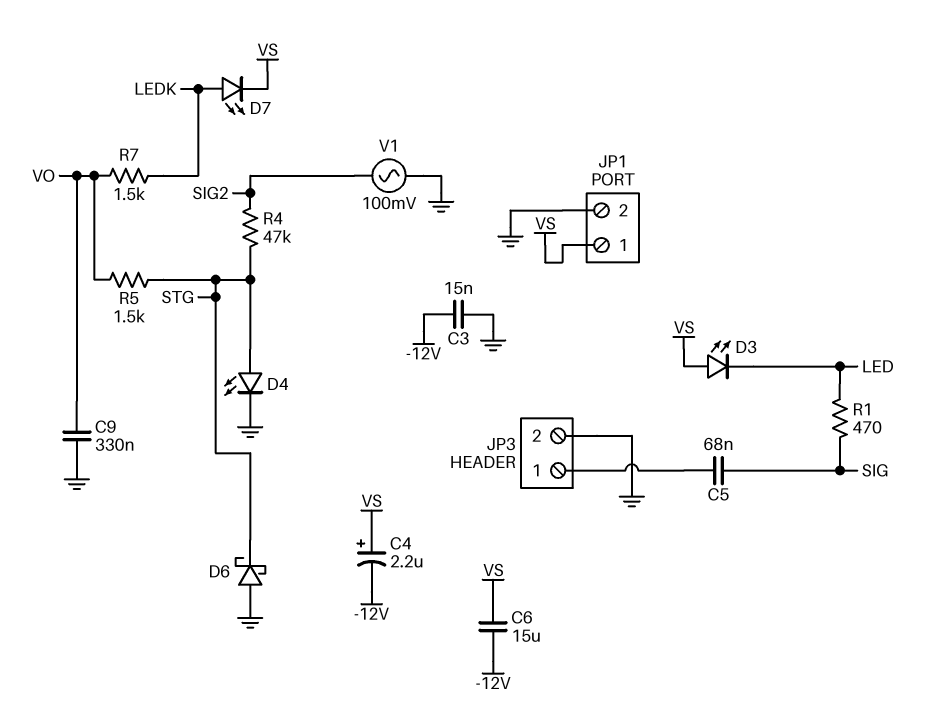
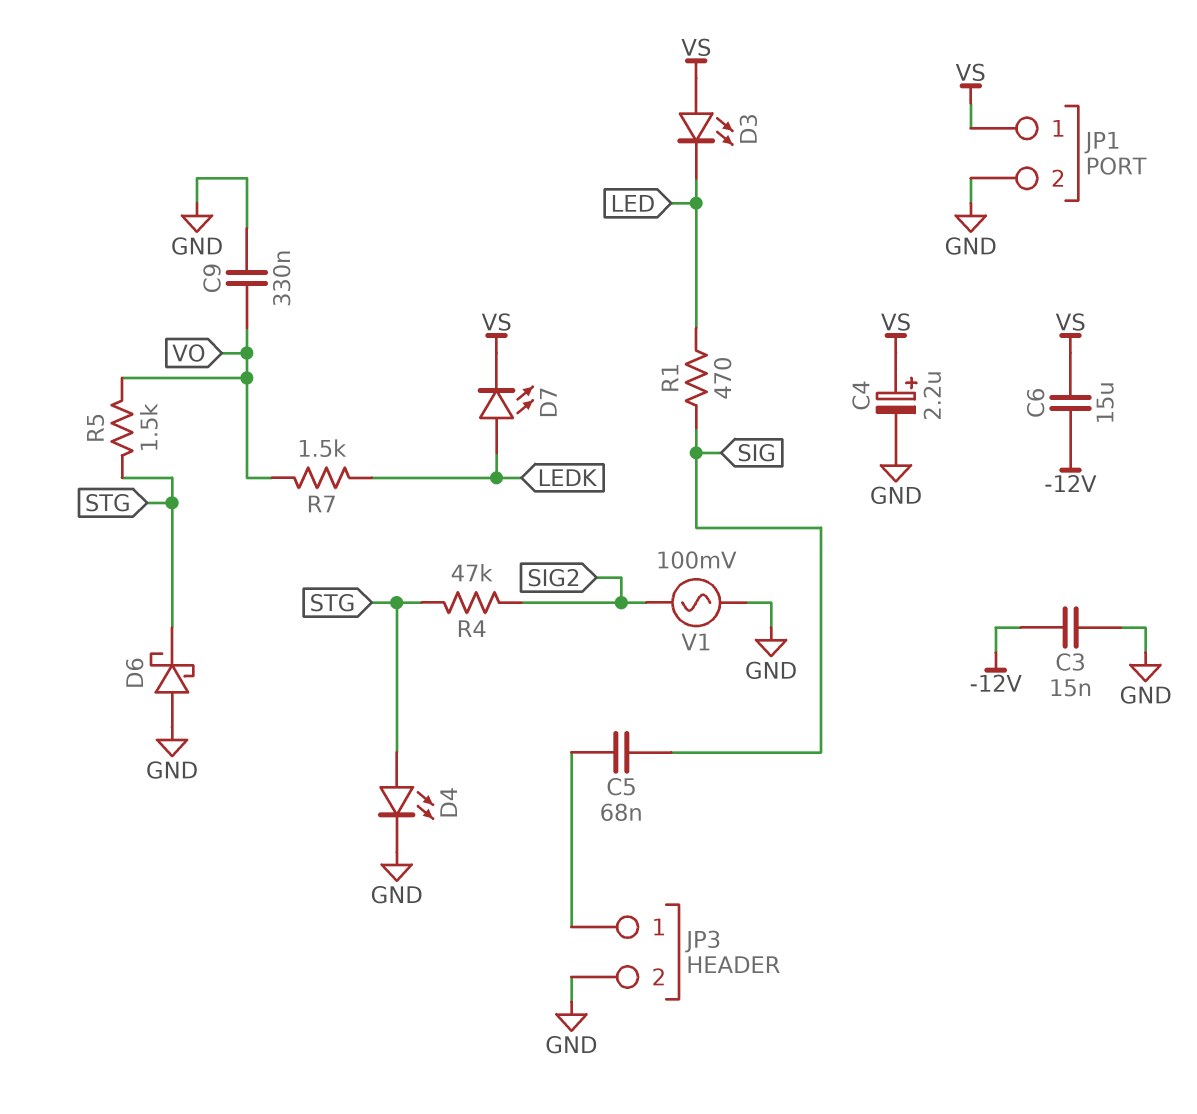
C4: 2.2uF (plus VS, minus -12V) -> 2.2uF (plus VS, minus GND)

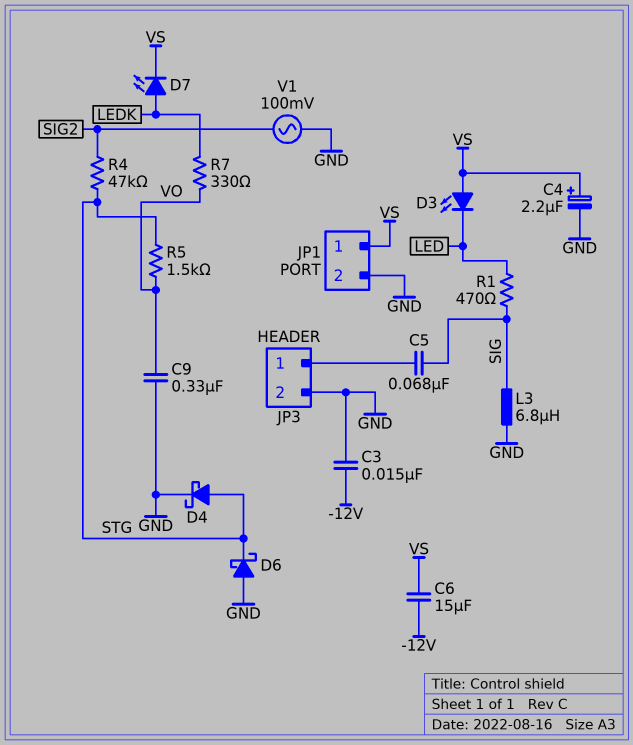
D4: LED (A STG, K GND) -> schottky (A STG, K GND)
L3: none -> 6.8uH (GND, SIG)
R7: 1.5k (LEDK, VO) -> 330 (LEDK, VO)

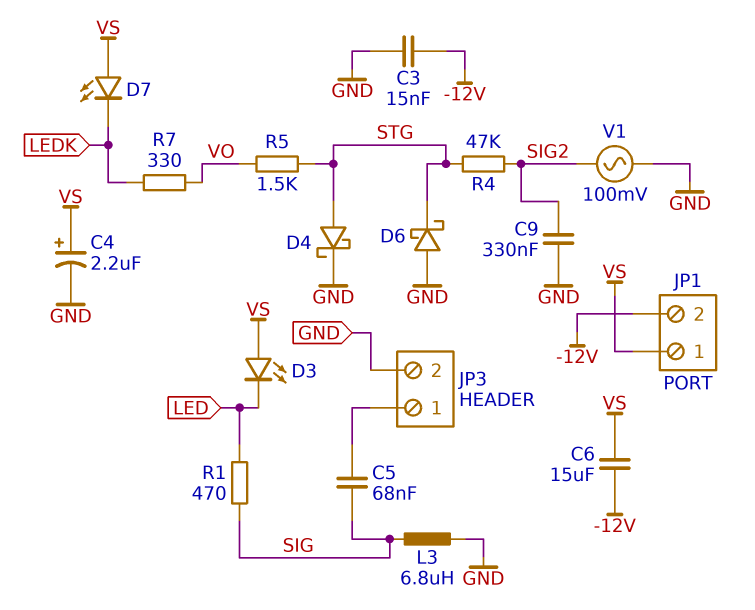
C9: 330nF (GND, VO) -> 330nF (GND, SIG2)
D7: LED (A LEDK, K VS) -> LED (A VS, K LEDK)
JP1 pin 2: GND -> -12V

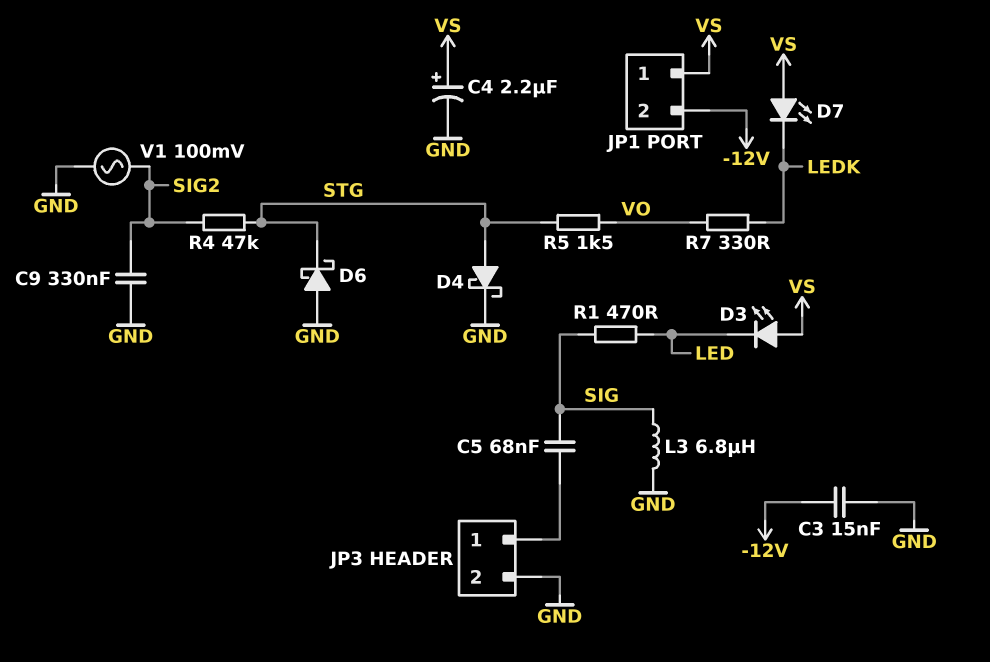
C6: 15uF (-12V, VS) -> none

